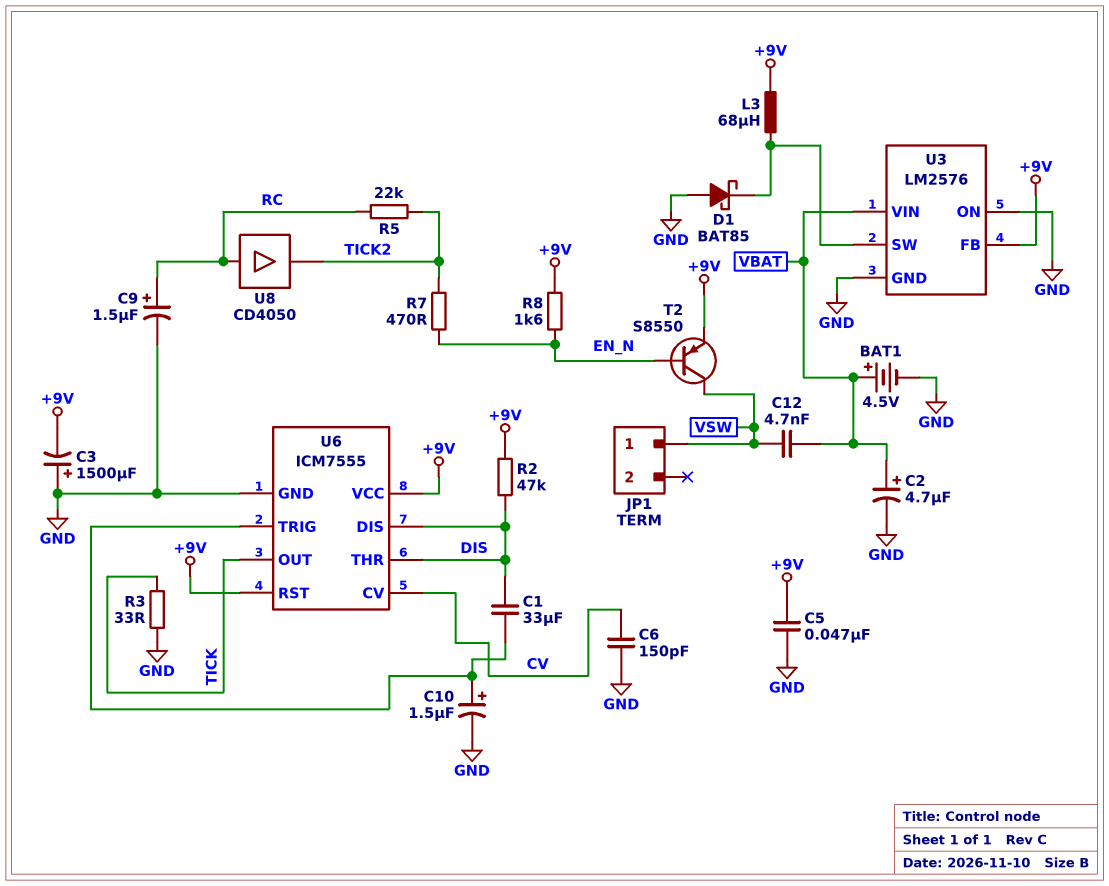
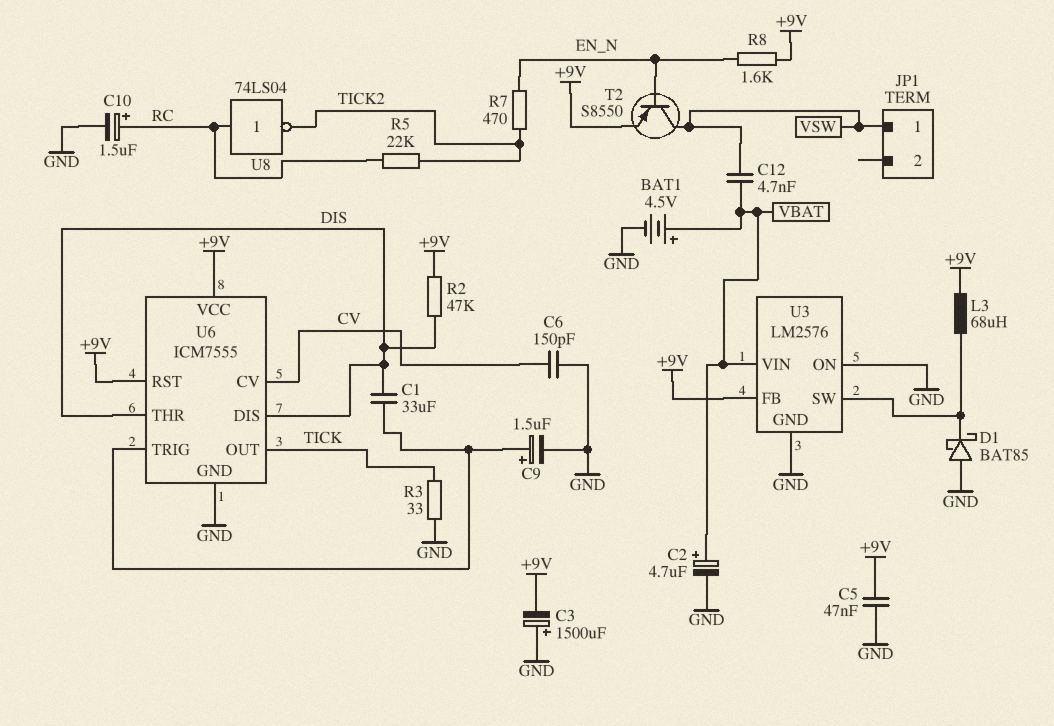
C9: 1.5uF (plus RC, minus GND) -> 1.5uF (plus U6/TRIG, minus GND)
C10: 1.5uF (plus U6/TRIG, minus GND) -> 1.5uF (plus RC, minus GND)
U8: buffer CD4050 (in RC, out TICK2) -> NOT 74LS04 (in RC, out TICK2)

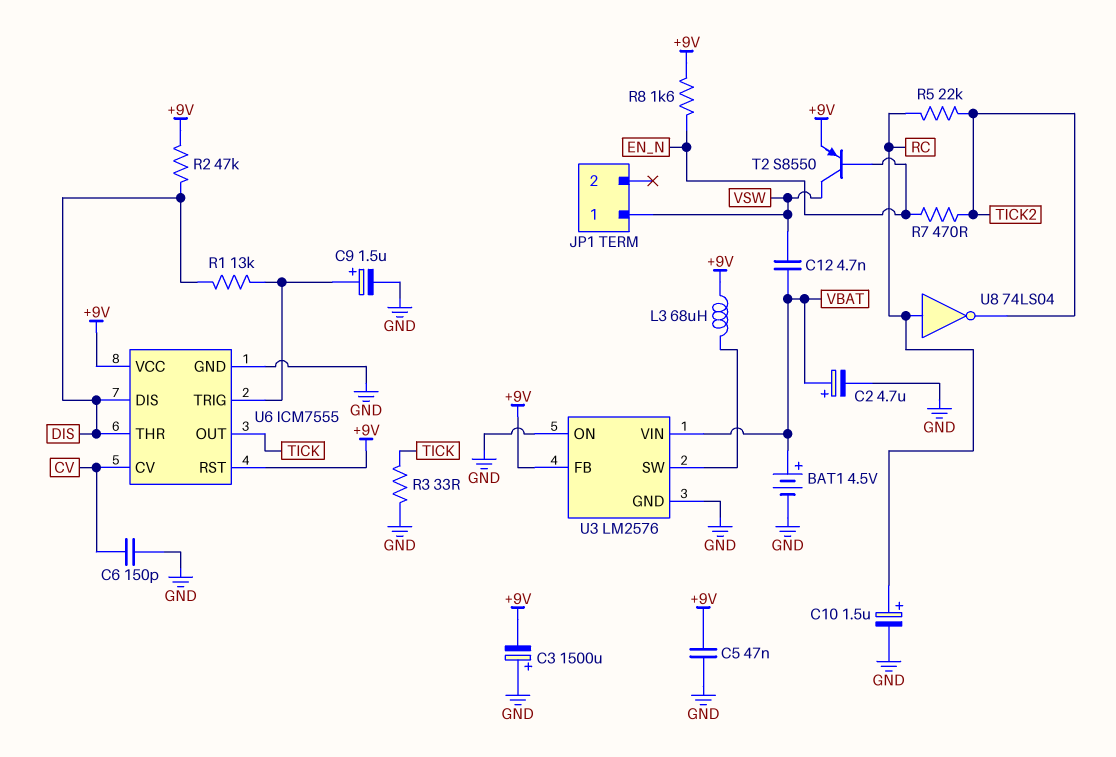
C1: 33uF (DIS, U6/TRIG) -> none
D1: schottky BAT85 (A GND, K U3/SW) -> none
R1: none -> 13k (DIS, U6/TRIG)

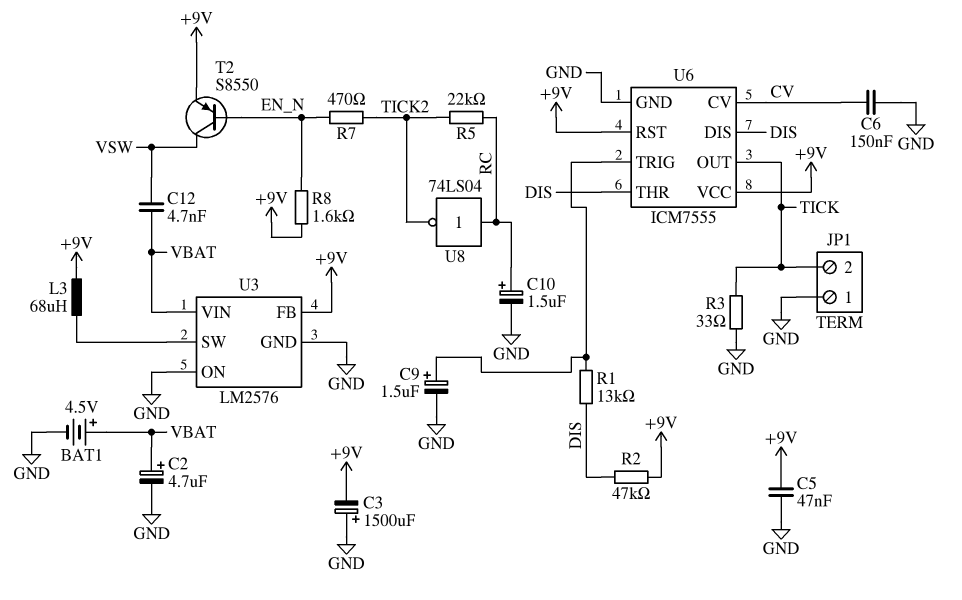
C6: 150pF (CV, GND) -> 150nF (CV, GND)
JP1 pin 1: VSW -> GND
JP1 pin 2: none -> TICK

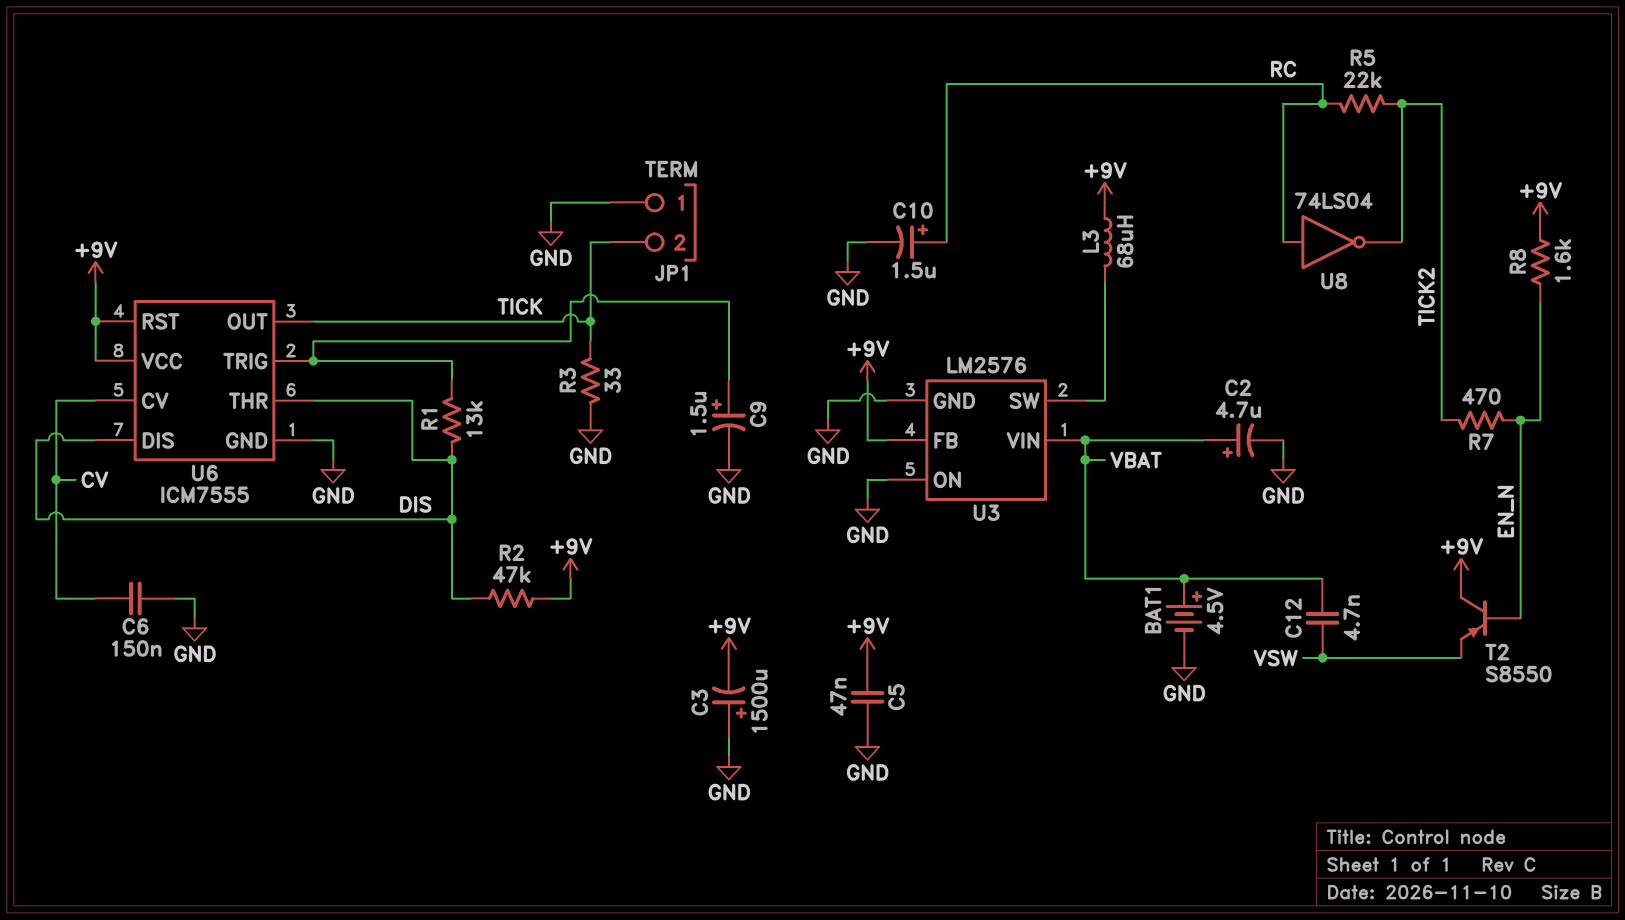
T2: PNP S8550 (B EN_N, C VSW, E +9V) -> PNP S8550 (B EN_N, C +9V, E VSW)

